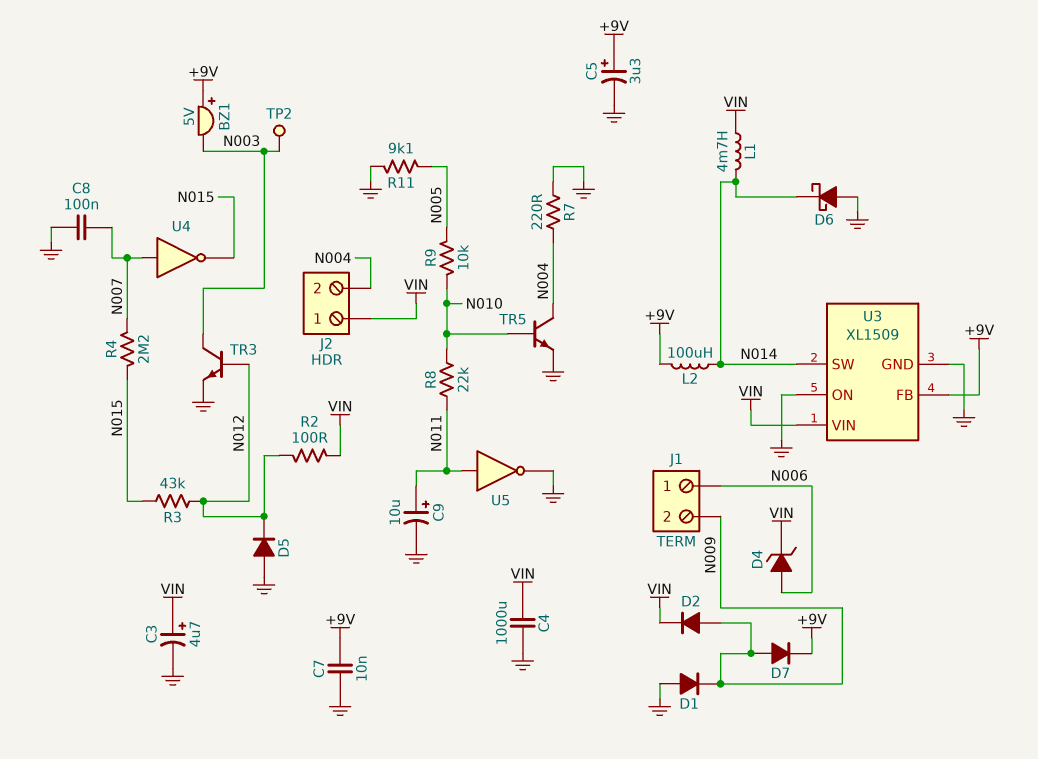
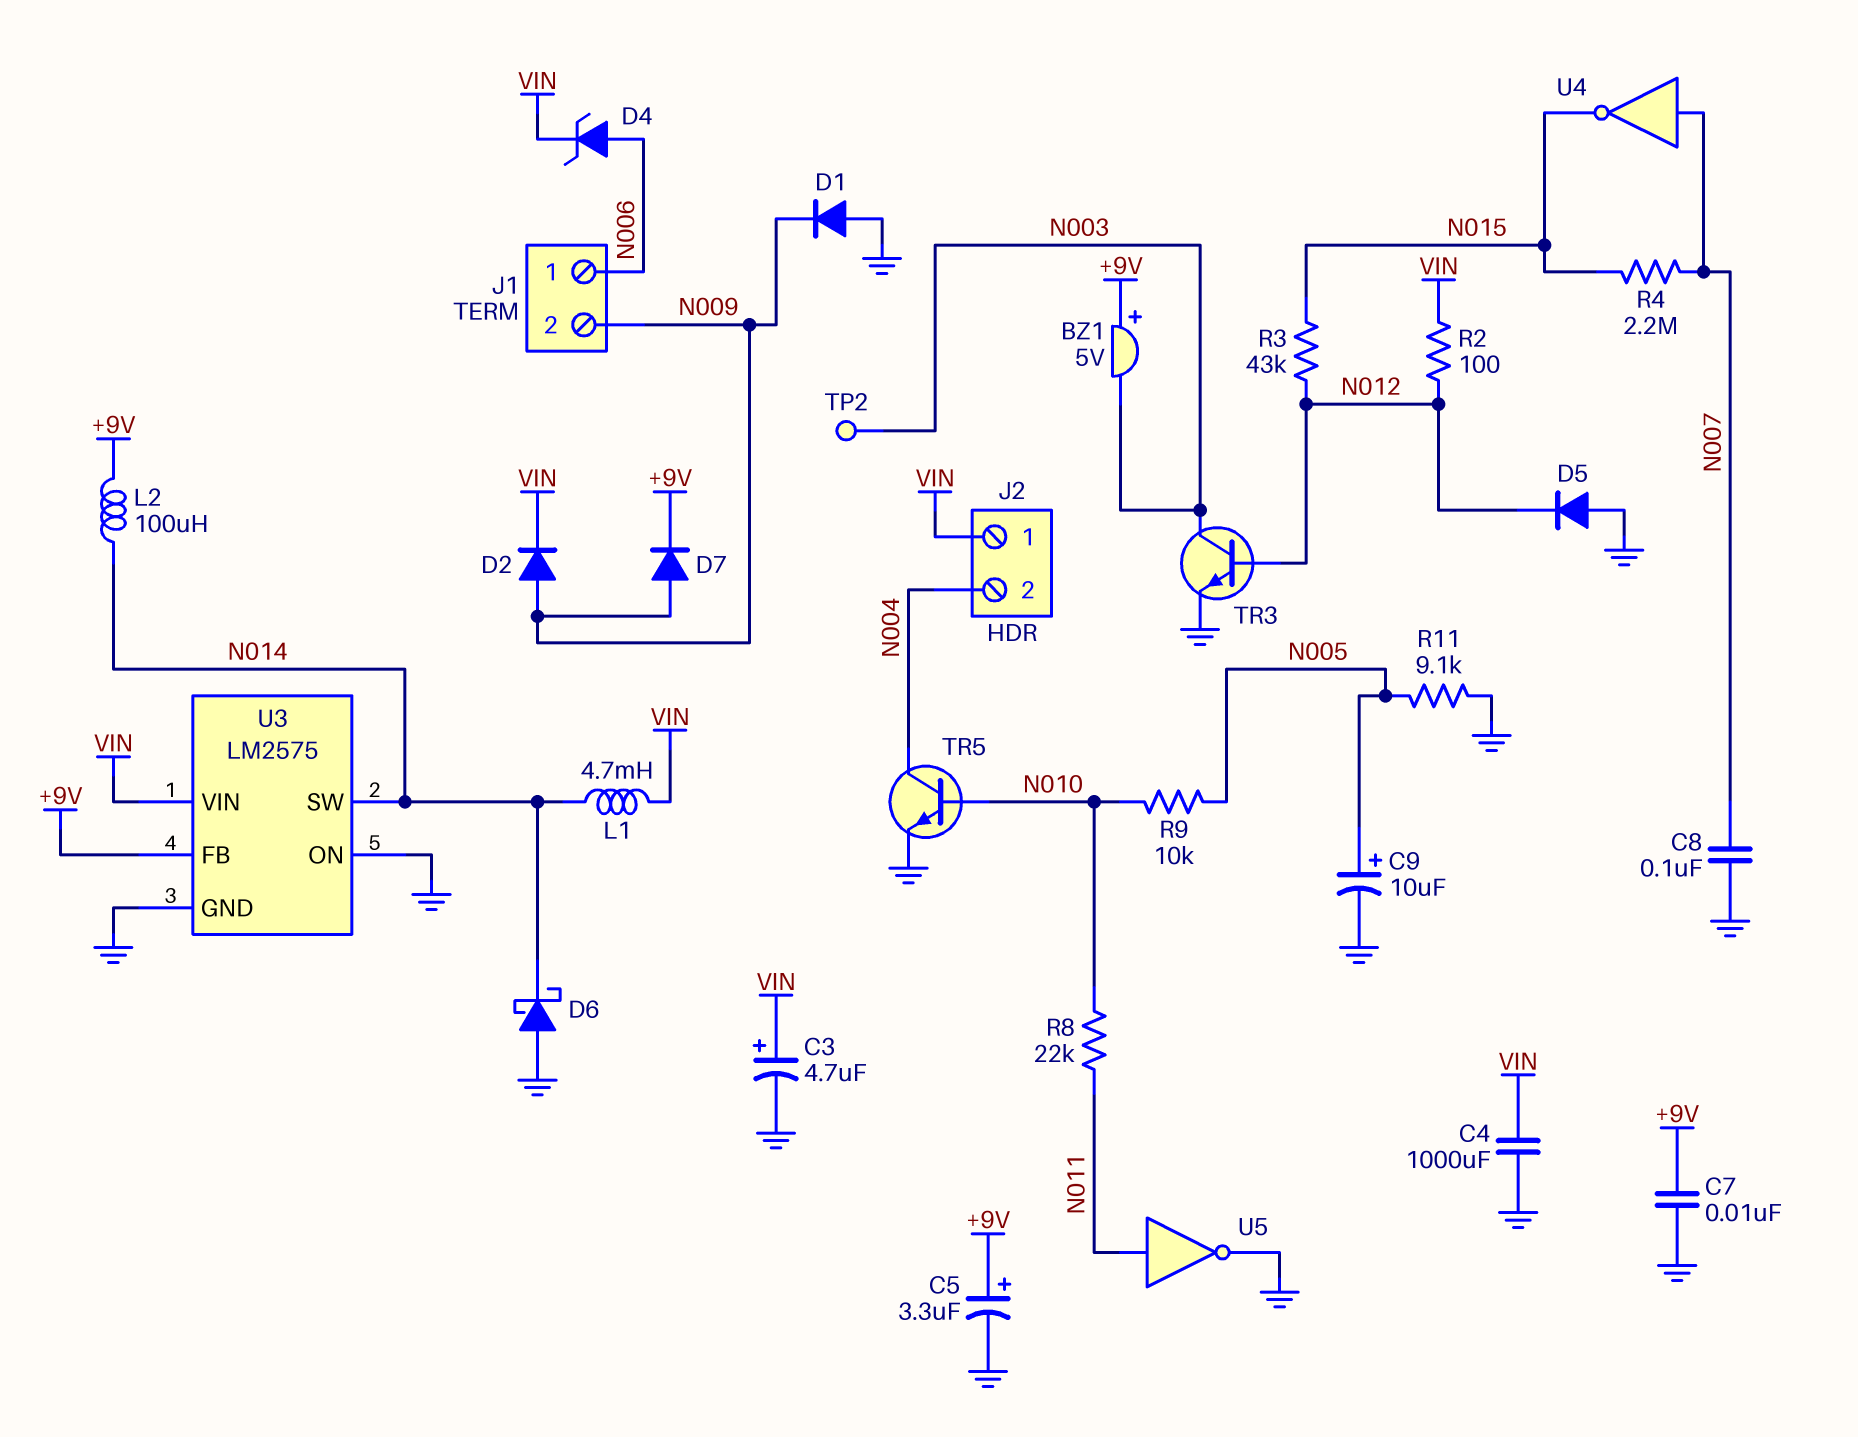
C9: 10uF (plus N011, minus GND) -> 10uF (plus N005, minus GND)
R7: 220 (GND, N004) -> none
U3: XL1509 -> LM2575

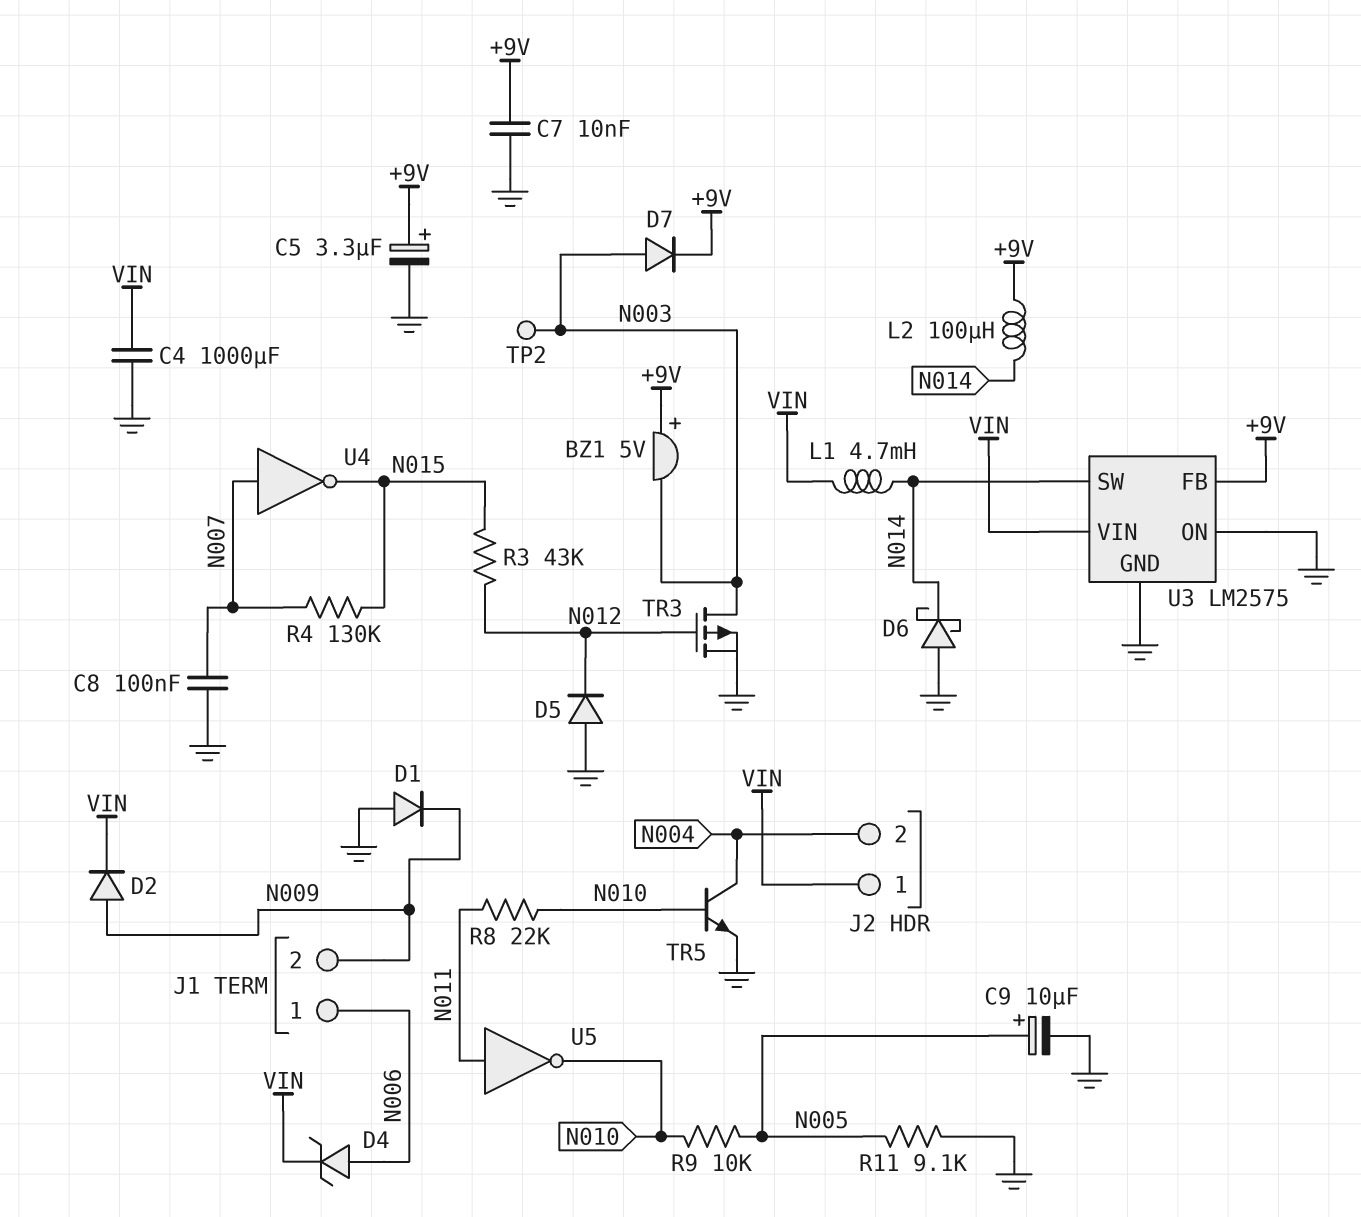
C3: 4.7uF (plus VIN, minus GND) -> none
D7: diode (A N009, K +9V) -> diode (A N003, K +9V)
R2: 100 (N012, VIN) -> none
R4: 2.2M (N007, N015) -> 130k (N007, N015)
TR3: NPN (B N012, C N003, E GND) -> PMOS (G N012, D N003, S GND)
U5: NOT (in N011, out GND) -> NOT (in N011, out N010)

